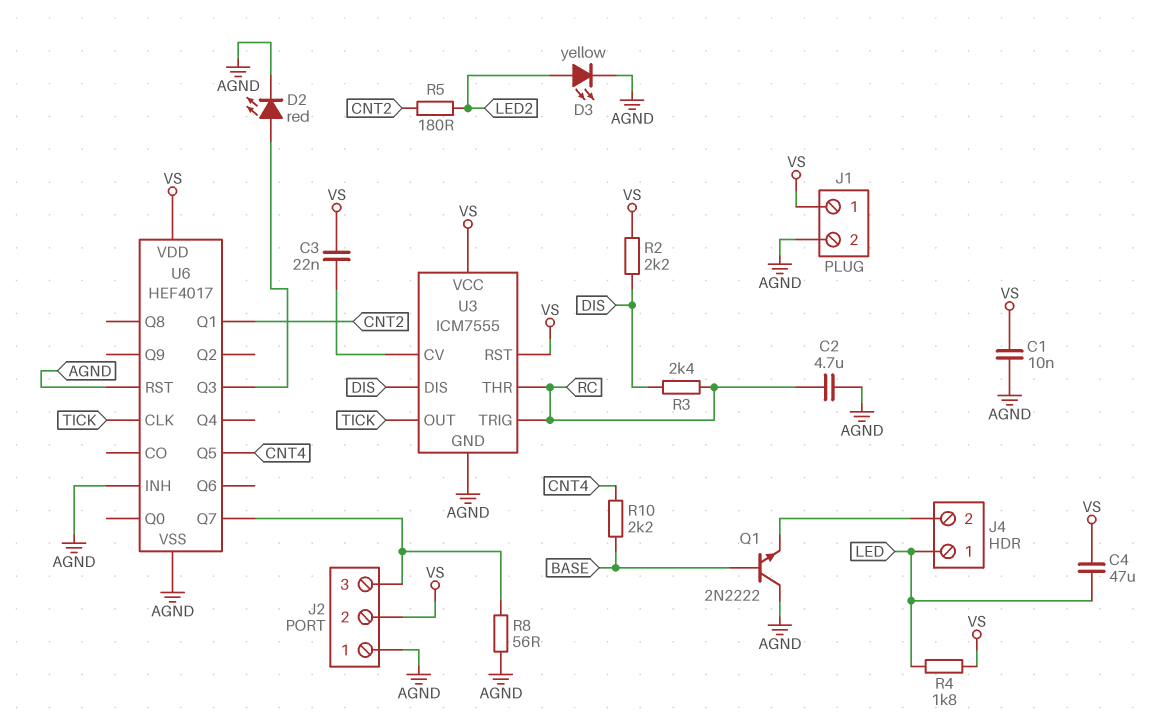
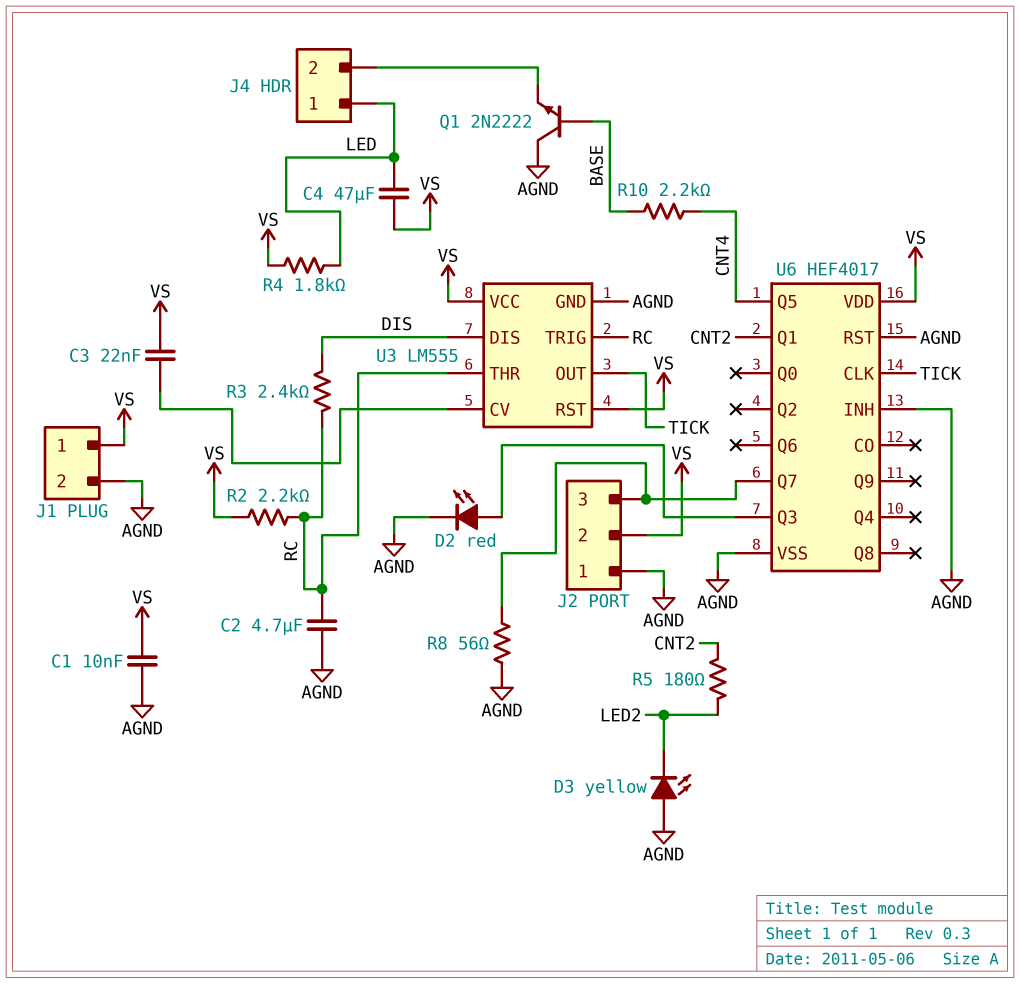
D3: LED yellow (A LED2, K AGND) -> LED yellow (A AGND, K LED2)
R2: 2.2k (DIS, VS) -> 2.2k (RC, VS)
U3: ICM7555 -> LM555

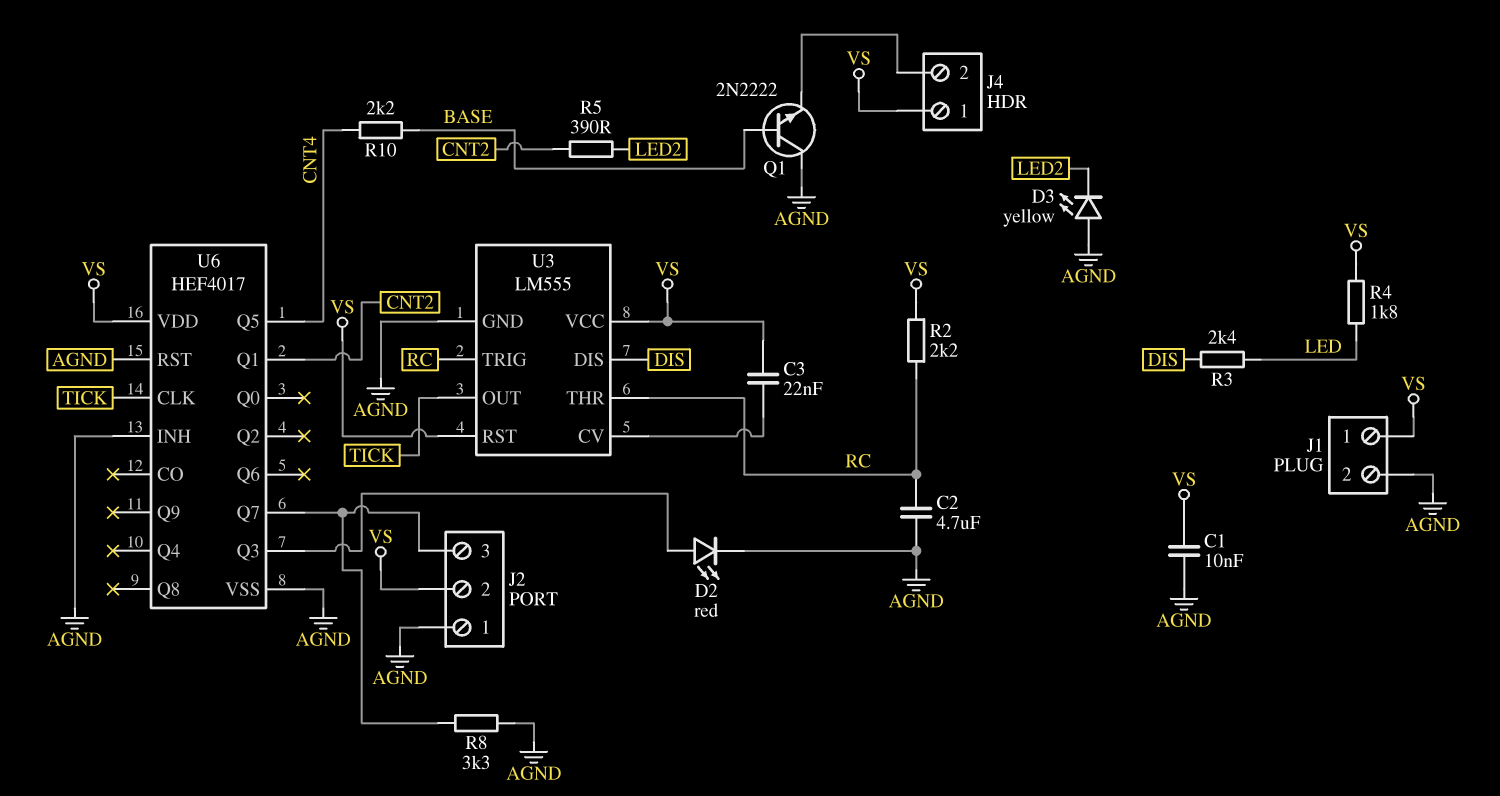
C4: 47uF (LED, VS) -> none
J4 pin 1: LED -> VS
R3: 2.4k (DIS, RC) -> 2.4k (DIS, LED)
R5: 180 (CNT2, LED2) -> 390 (CNT2, LED2)
R8: 56 (AGND, J2/3) -> 3.3k (AGND, J2/3)

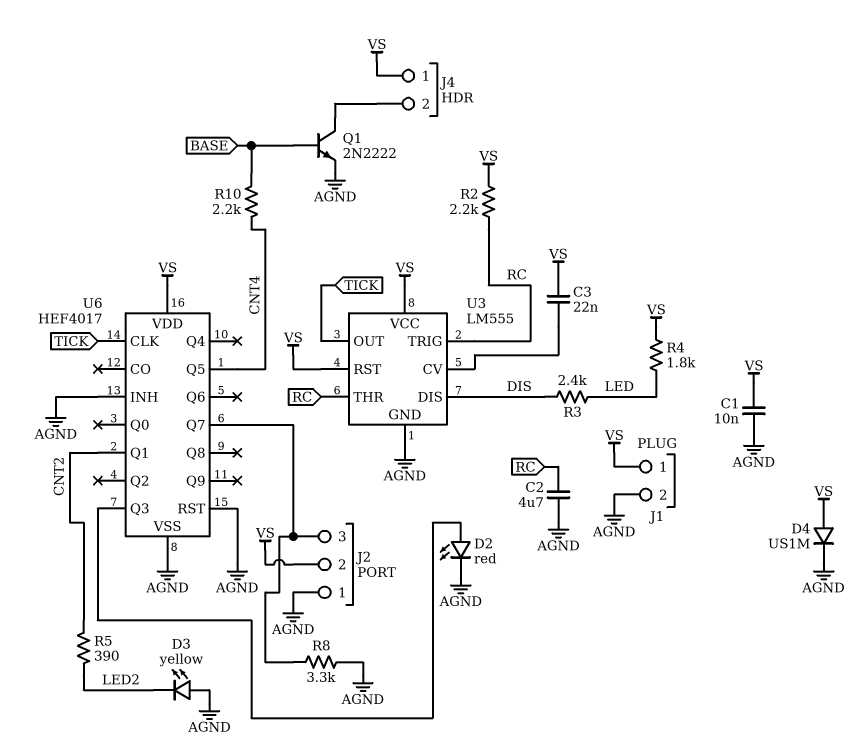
D4: none -> diode US1M (A VS, K AGND)
Q1: NPN 2N2222 (B BASE, C AGND, E J4/2) -> NPN 2N2222 (B BASE, C J4/2, E AGND)

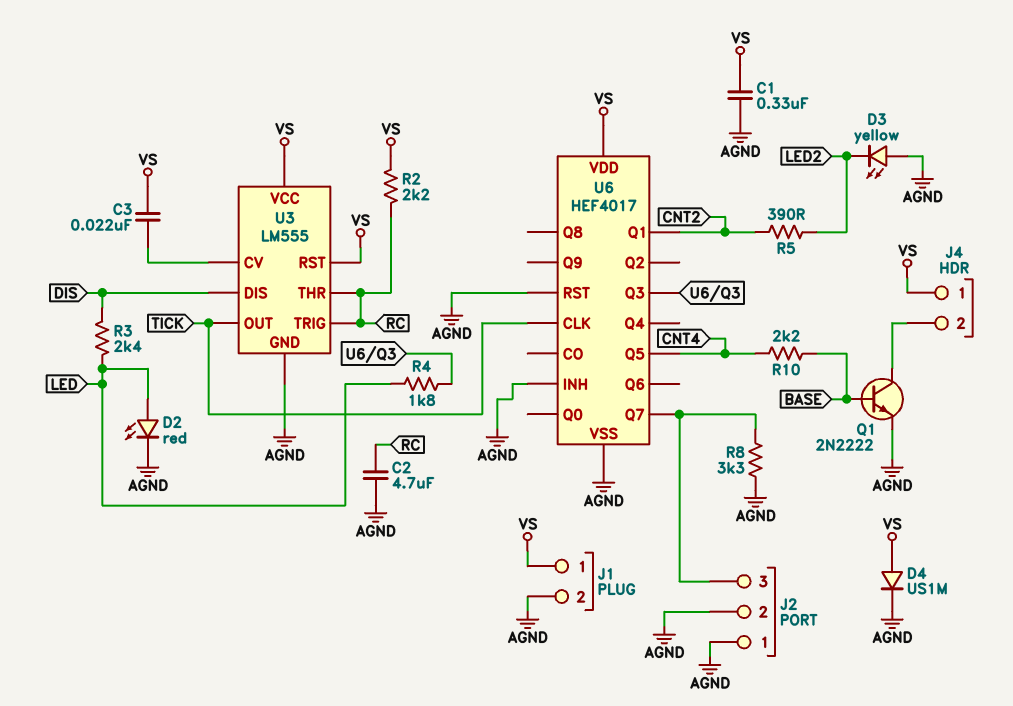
C1: 10nF (AGND, VS) -> 330nF (AGND, VS)
D2: LED red (A U6/Q3, K AGND) -> LED red (A LED, K AGND)
J2 pin 2: VS -> AGND
R4: 1.8k (LED, VS) -> 1.8k (LED, U6/Q3)

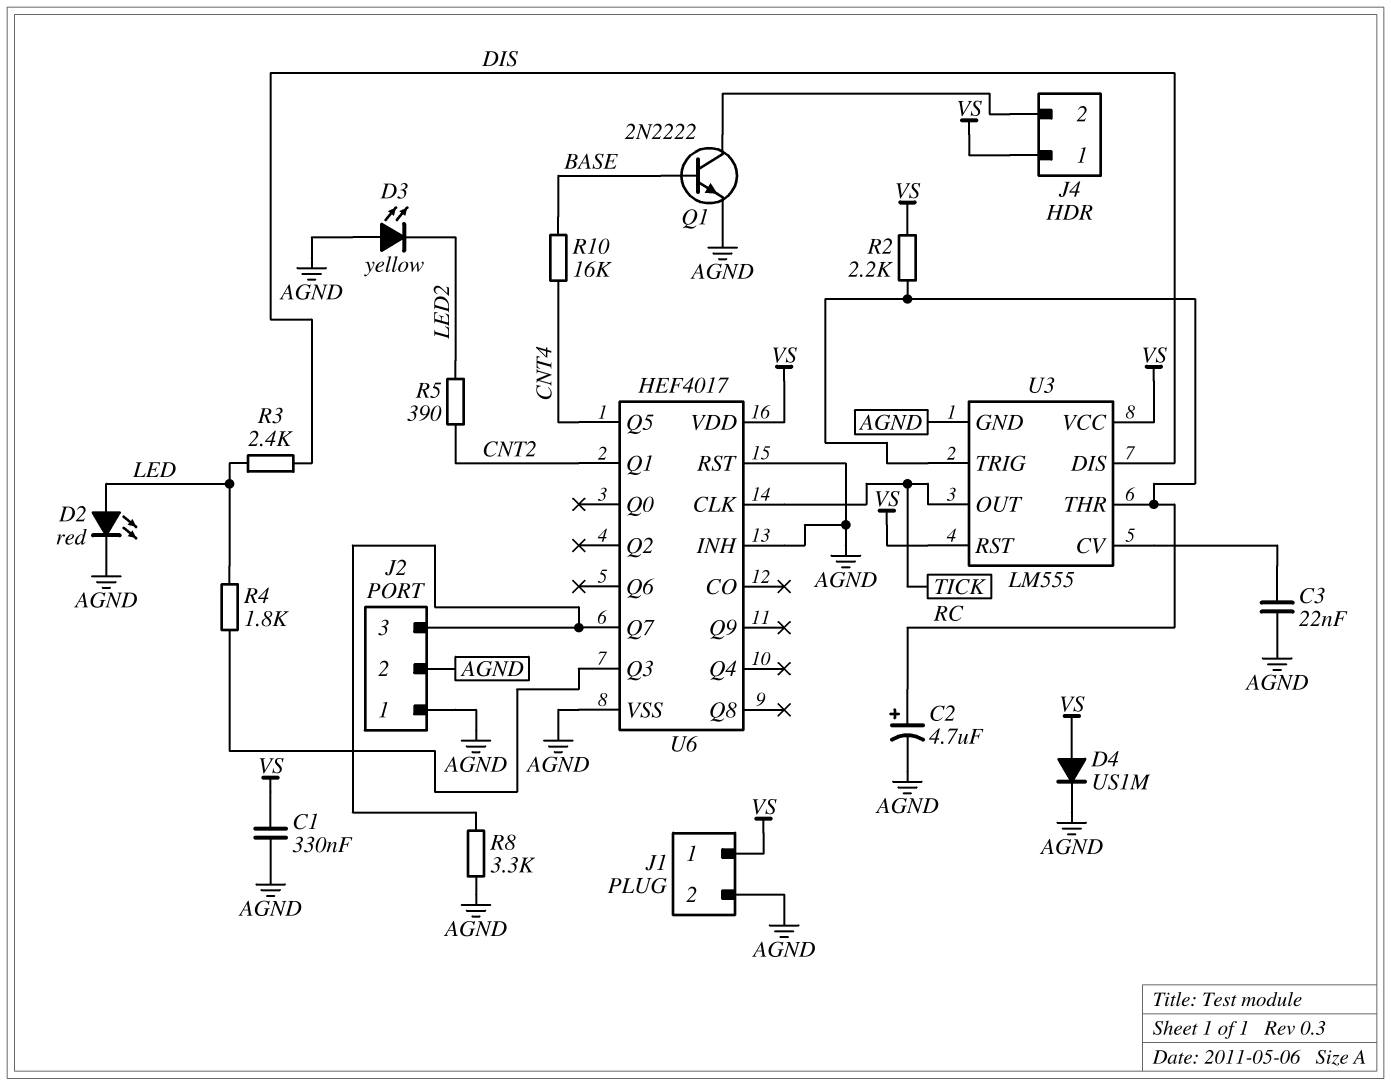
C2: 4.7uF (AGND, RC) -> 4.7uF (plus RC, minus AGND)
C3: 22nF (U3/CV, VS) -> 22nF (AGND, U3/CV)
R10: 2.2k (BASE, CNT4) -> 16k (BASE, CNT4)

